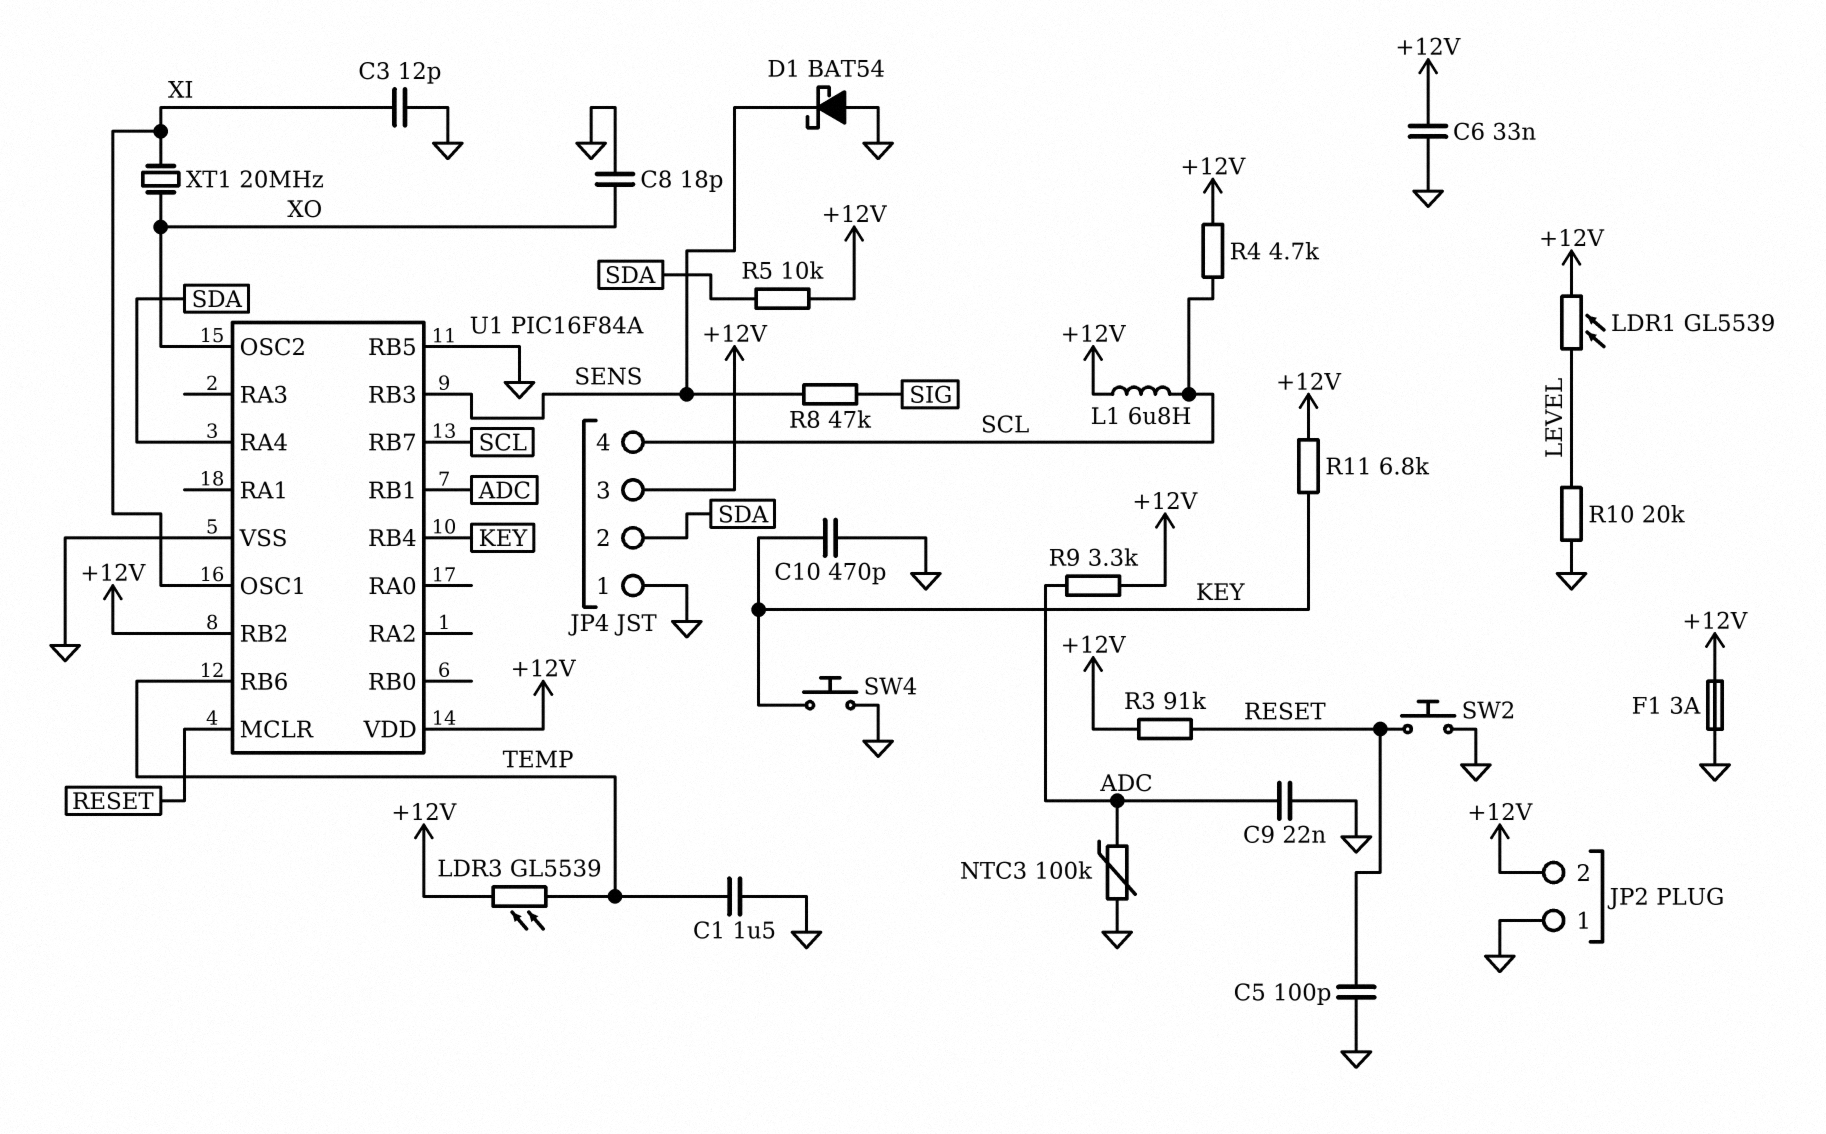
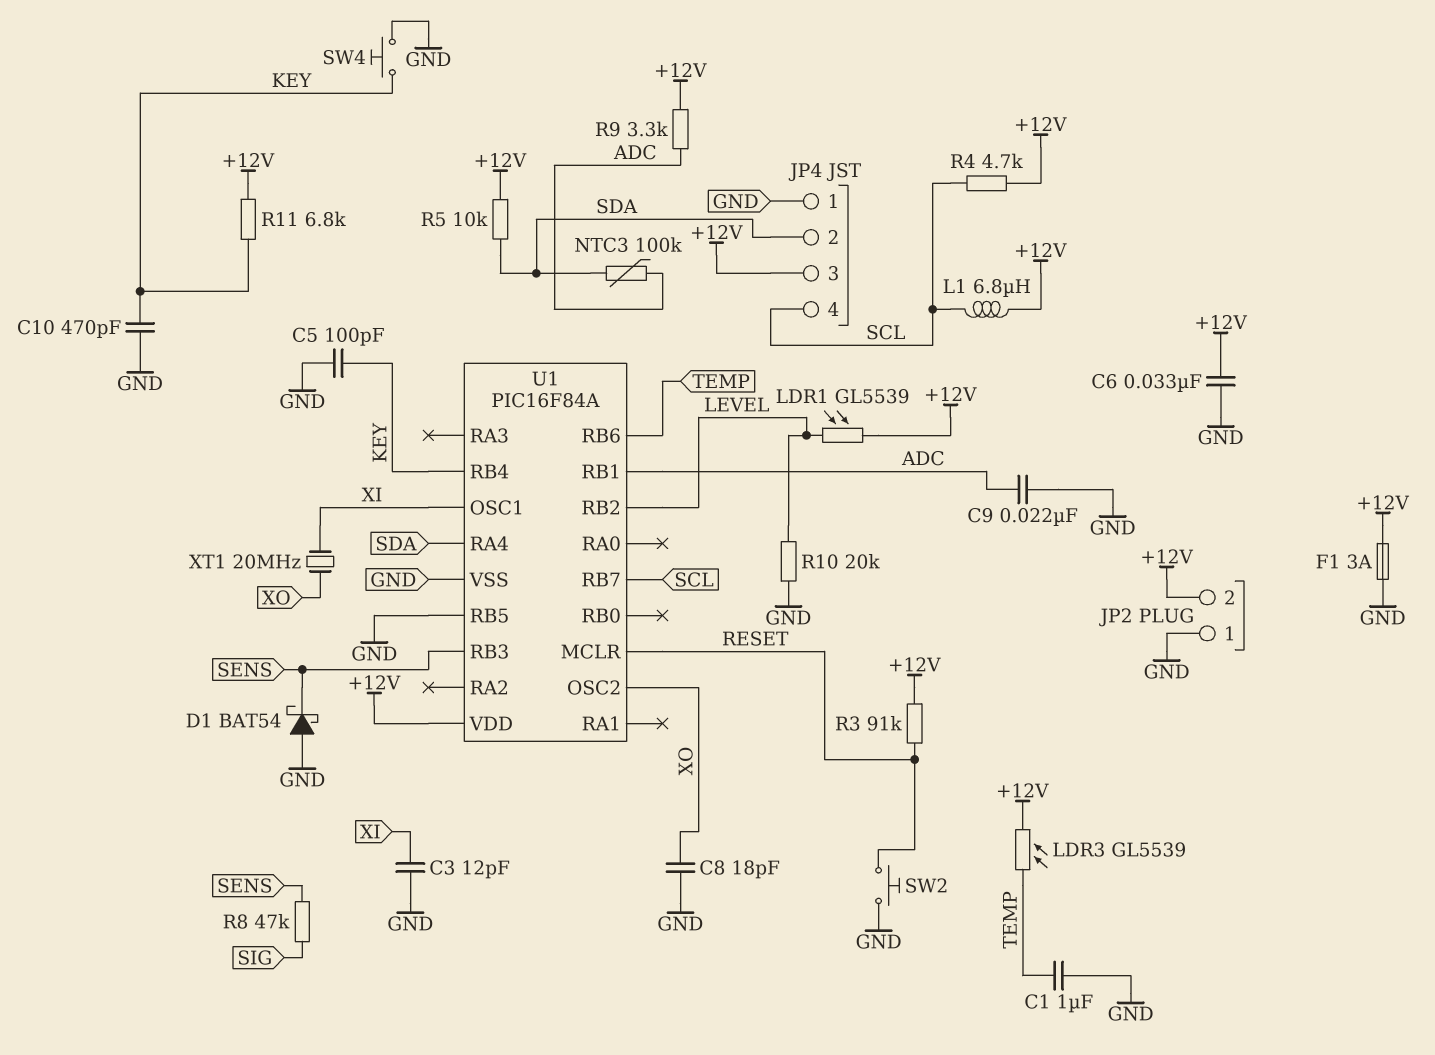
C1: 1.5uF (GND, TEMP) -> 1uF (GND, TEMP)
C5: 100pF (GND, RESET) -> 100pF (GND, KEY)
NTC3: 100k (ADC, GND) -> 100k (ADC, SDA)
U1 pin RB2: +12V -> LEVEL

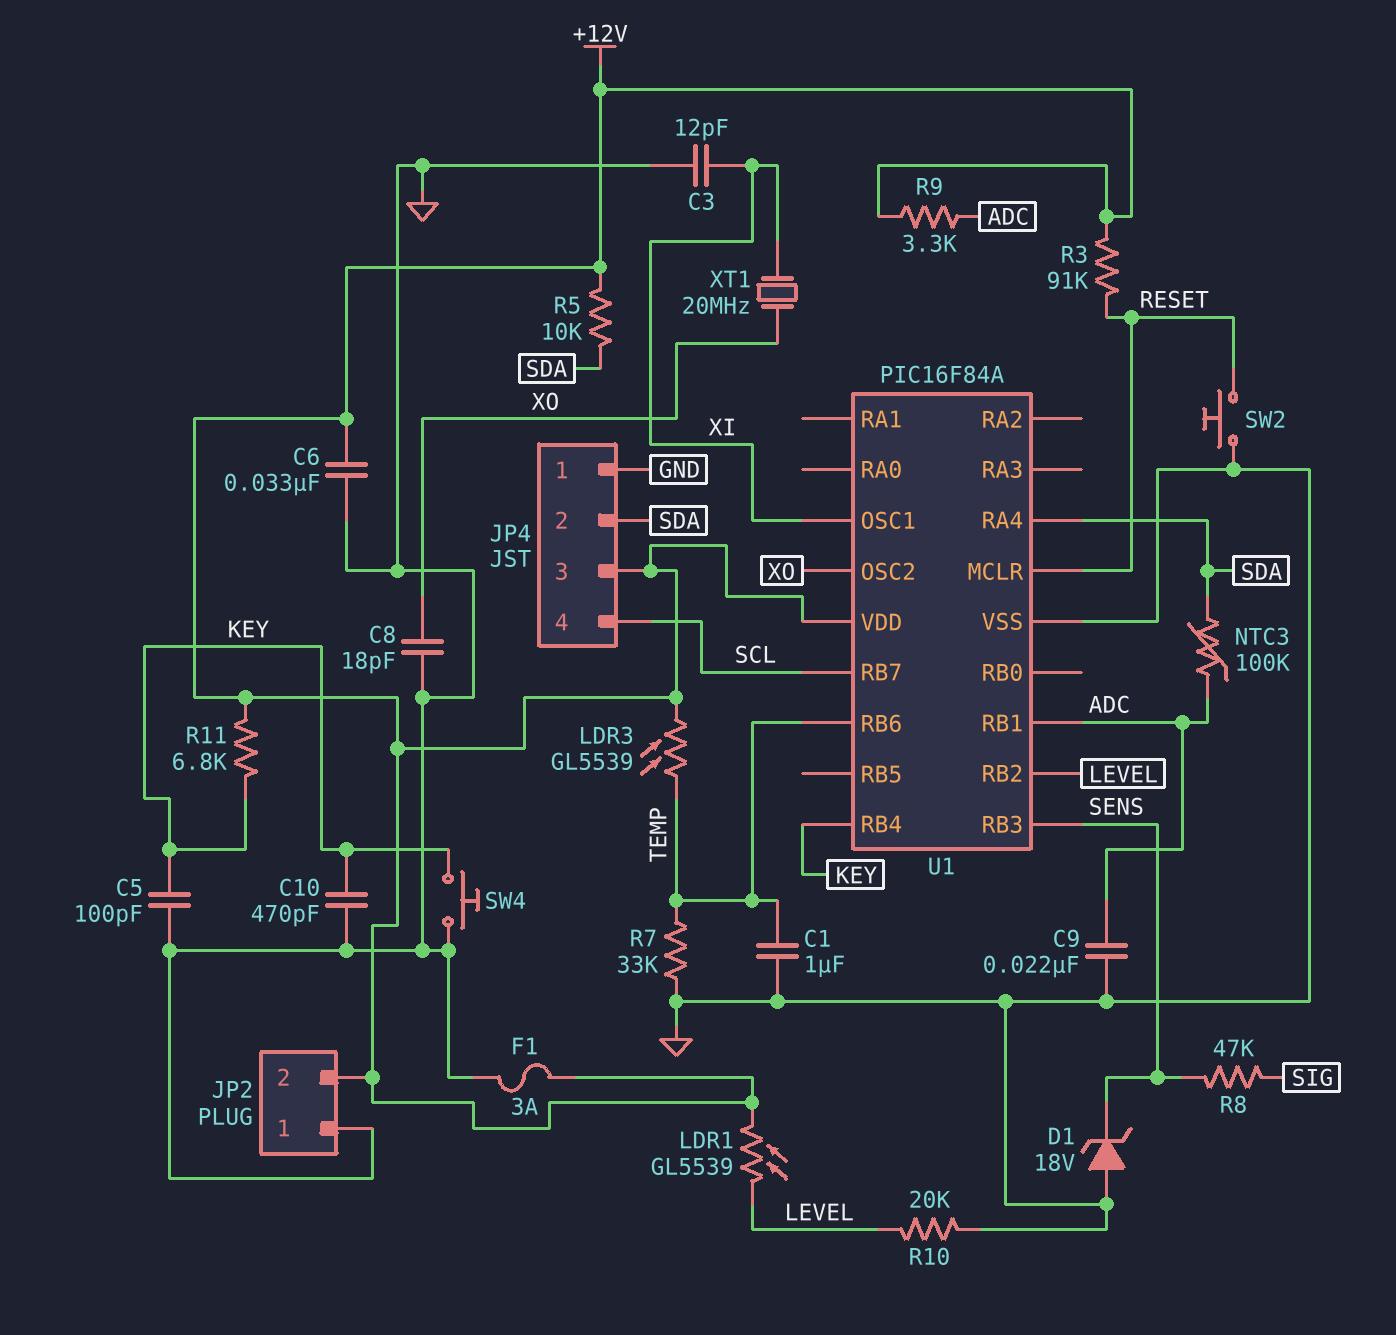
D1: schottky BAT54 (A GND, K SENS) -> zener 18V (A GND, K SENS)
L1: 6.8uH (+12V, SCL) -> none
R4: 4.7k (+12V, SCL) -> none
R7: none -> 33k (GND, TEMP)
U1 pin RB5: GND -> none

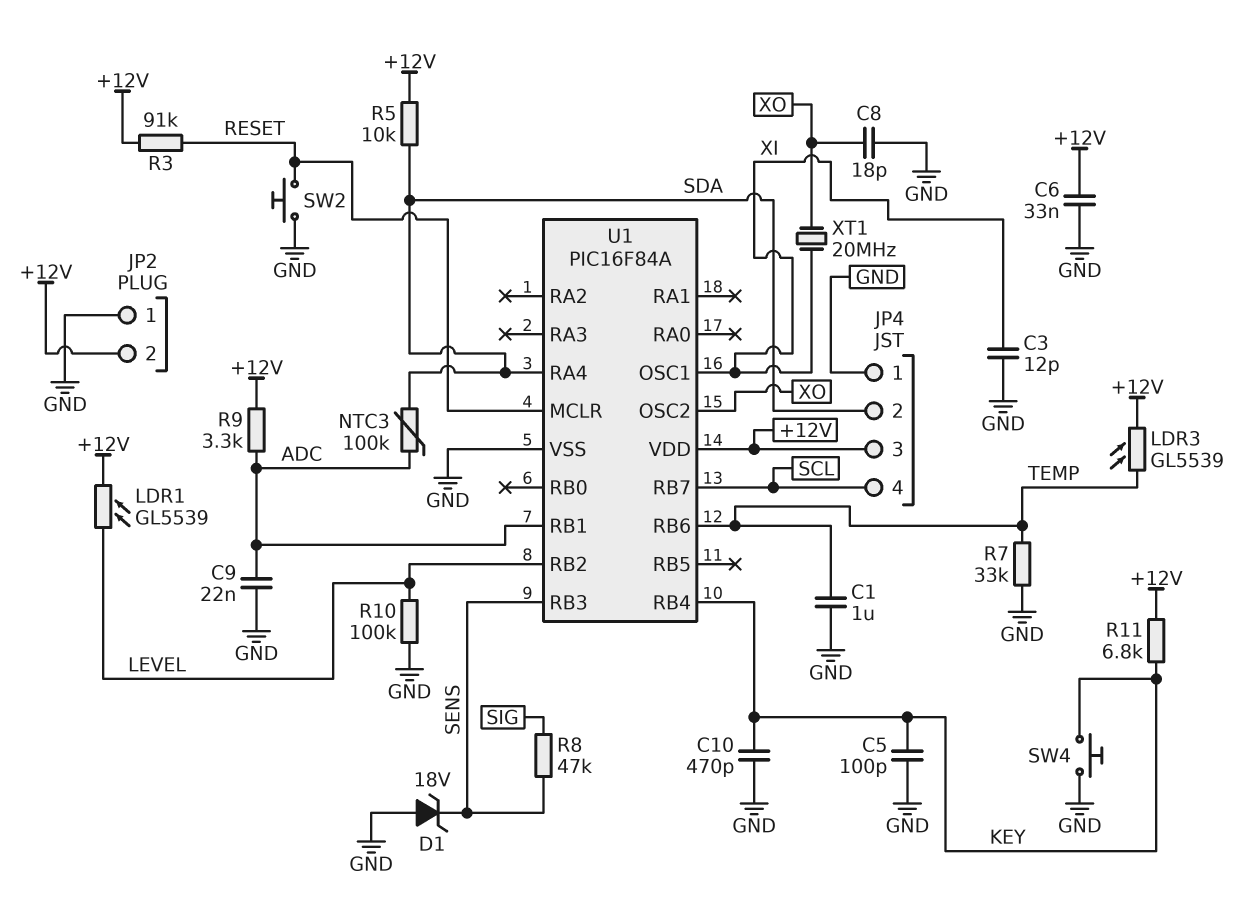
F1: 3A (+12V, GND) -> none
R10: 20k (GND, LEVEL) -> 100k (GND, LEVEL)

